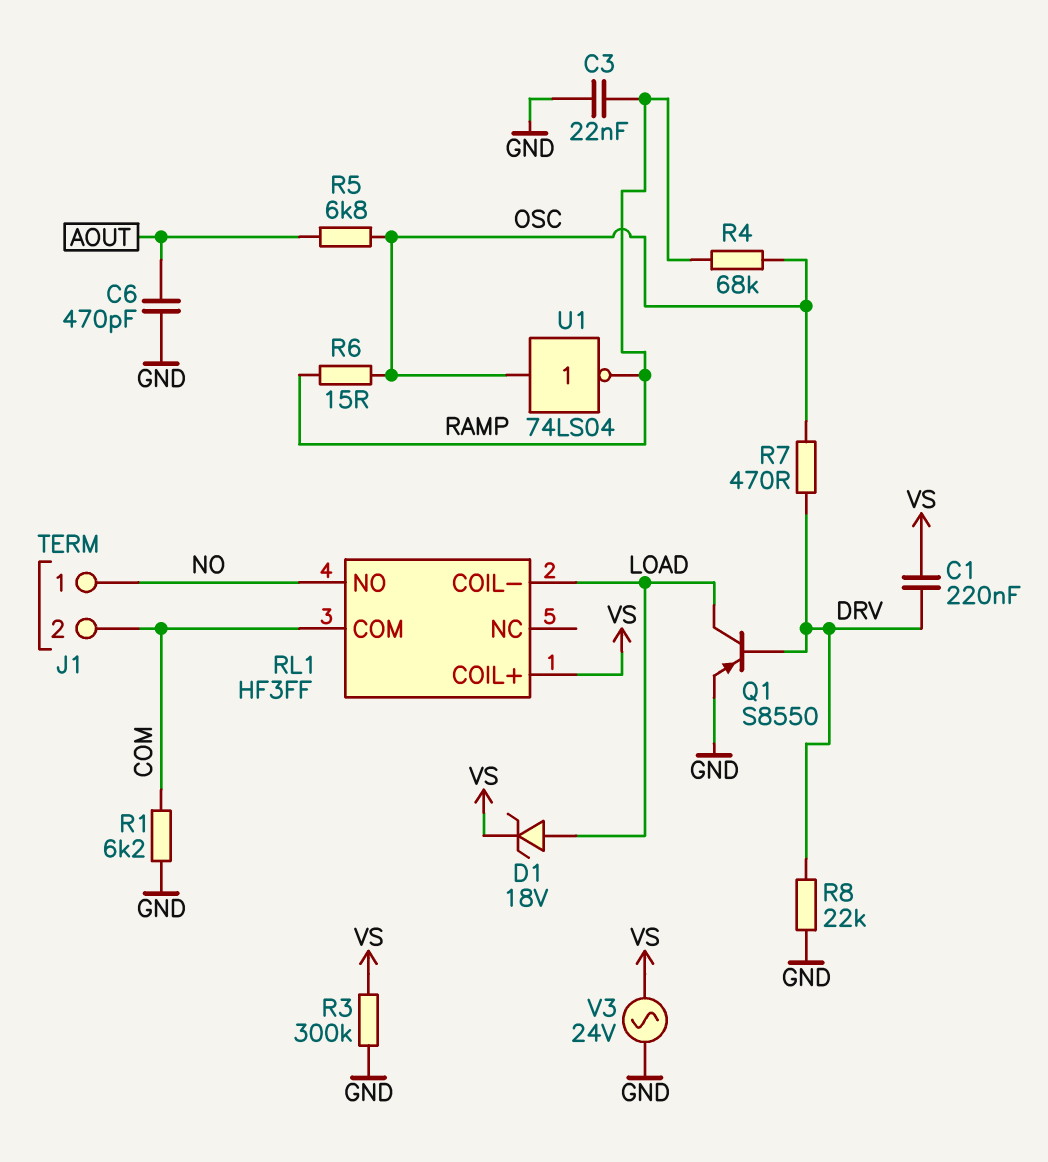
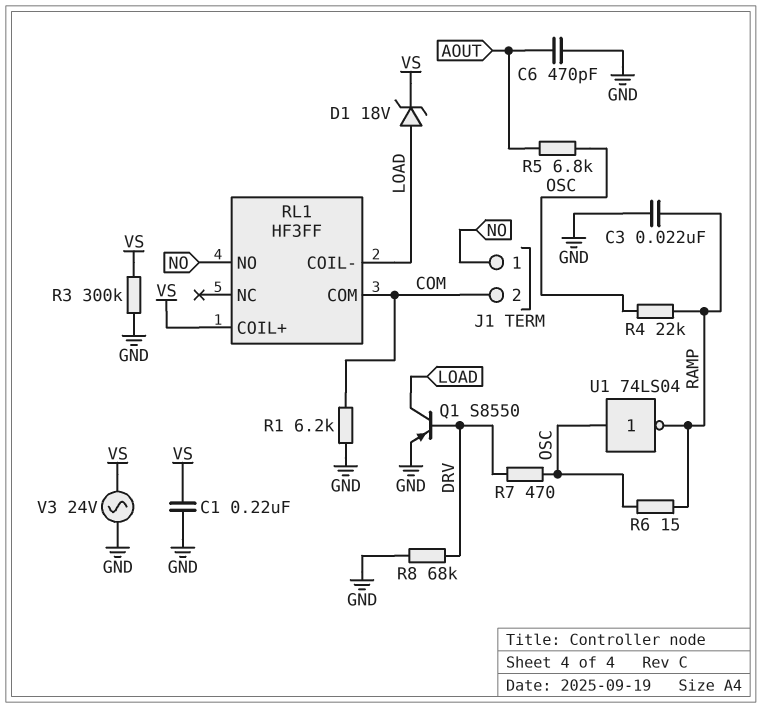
C1: 220nF (DRV, VS) -> 220nF (GND, VS)
R4: 68k (OSC, RAMP) -> 22k (OSC, RAMP)
R8: 22k (DRV, GND) -> 68k (DRV, GND)

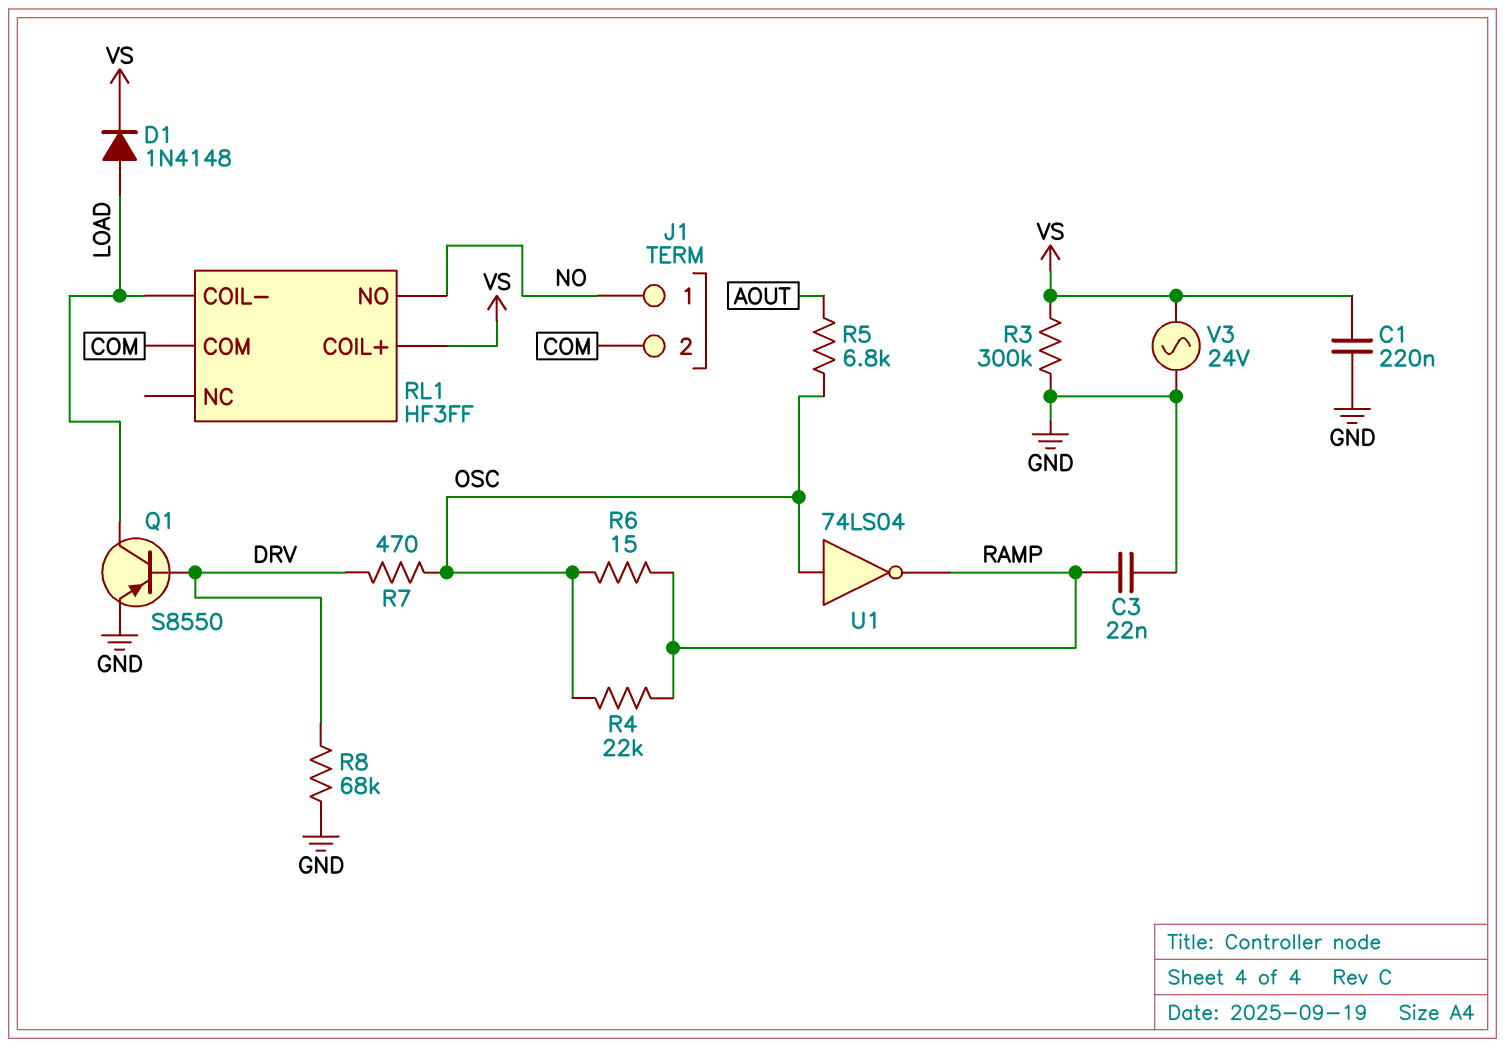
C6: 470pF (AOUT, GND) -> none
D1: zener 18V (A LOAD, K VS) -> diode 1N4148 (A LOAD, K VS)
R1: 6.2k (COM, GND) -> none

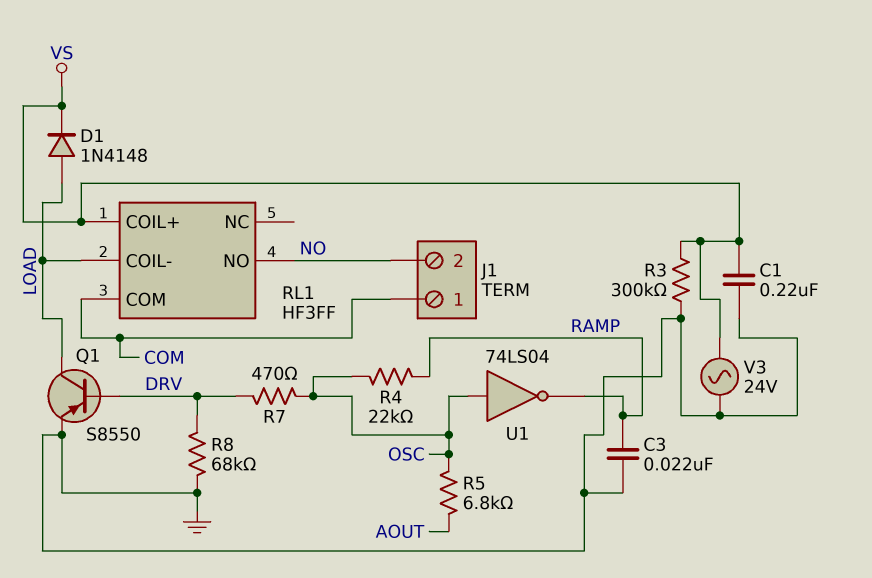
J1 pin 1: NO -> COM
J1 pin 2: COM -> NO
R6: 15 (OSC, RAMP) -> none

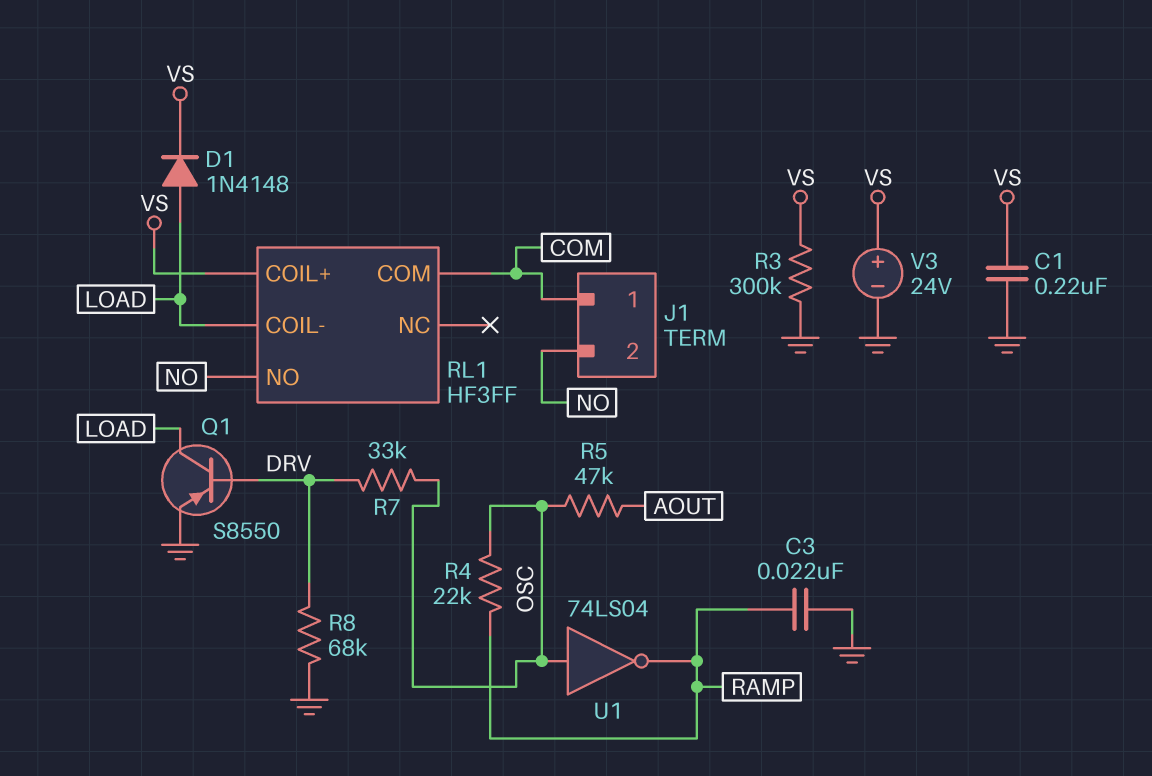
R5: 6.8k (AOUT, OSC) -> 47k (AOUT, OSC)
R7: 470 (DRV, OSC) -> 33k (DRV, OSC)
V3: AC 24V (GND, VS) -> 24V (plus VS, minus GND)

